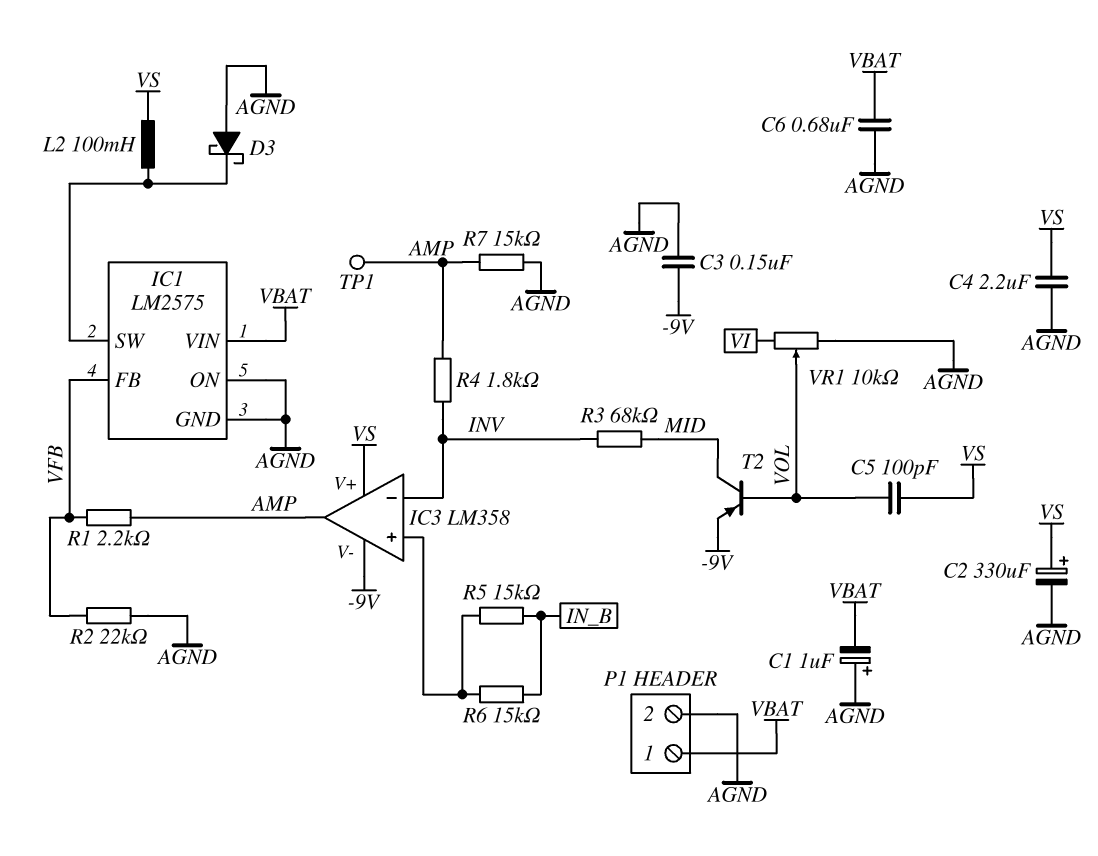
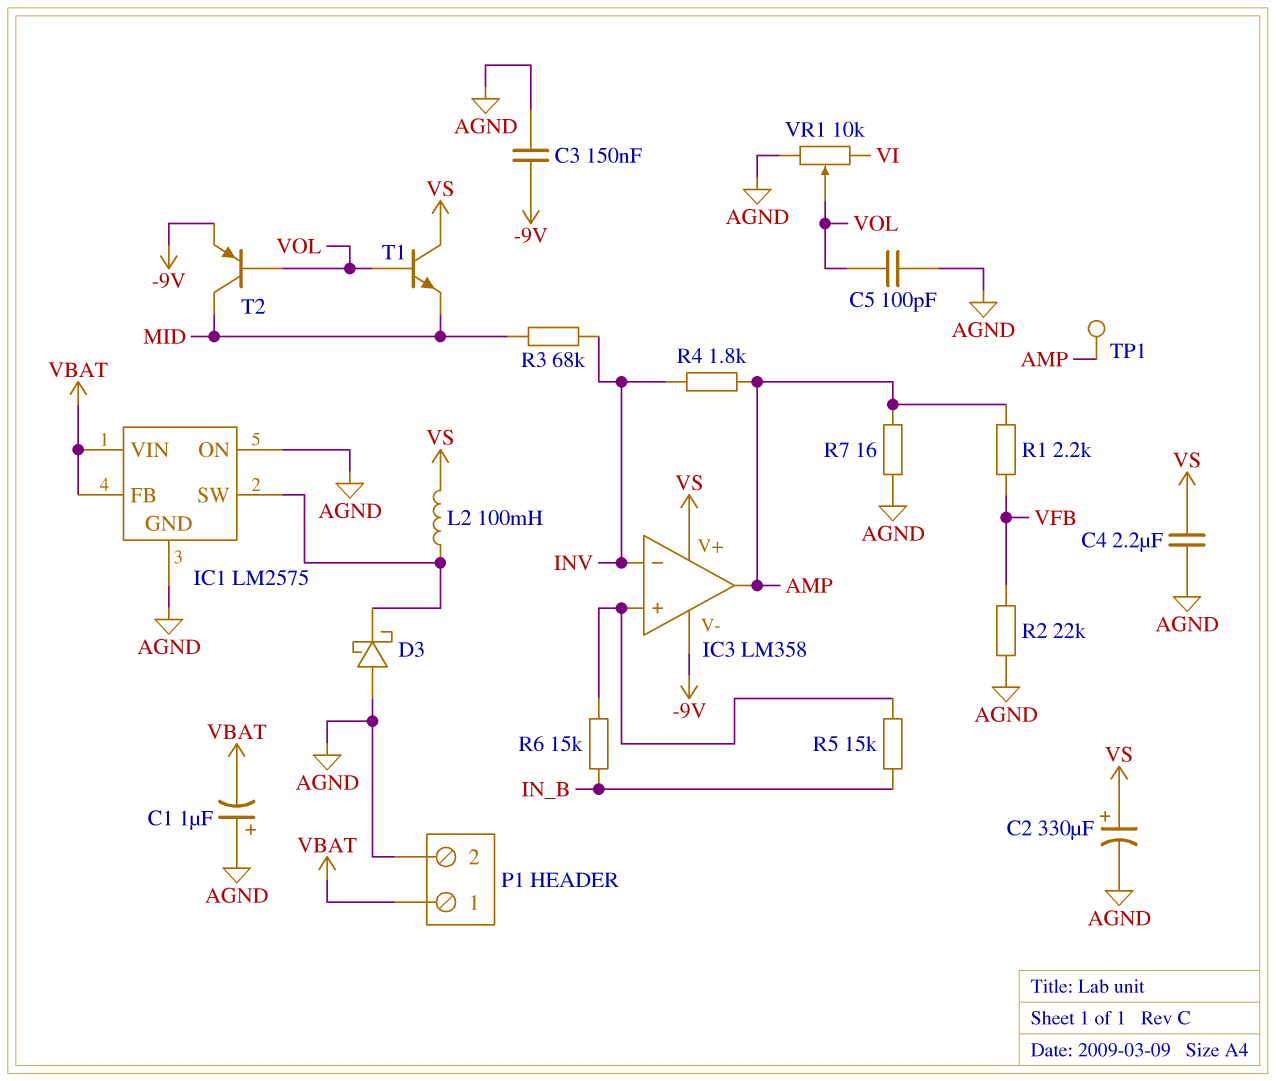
C5: 100pF (VOL, VS) -> 100pF (AGND, VOL)
C6: 680nF (AGND, VBAT) -> none
IC1 pin FB: VFB -> VBAT
R7: 15k (AGND, AMP) -> 16 (AGND, AMP)
T1: none -> NPN (B VOL, C VS, E MID)

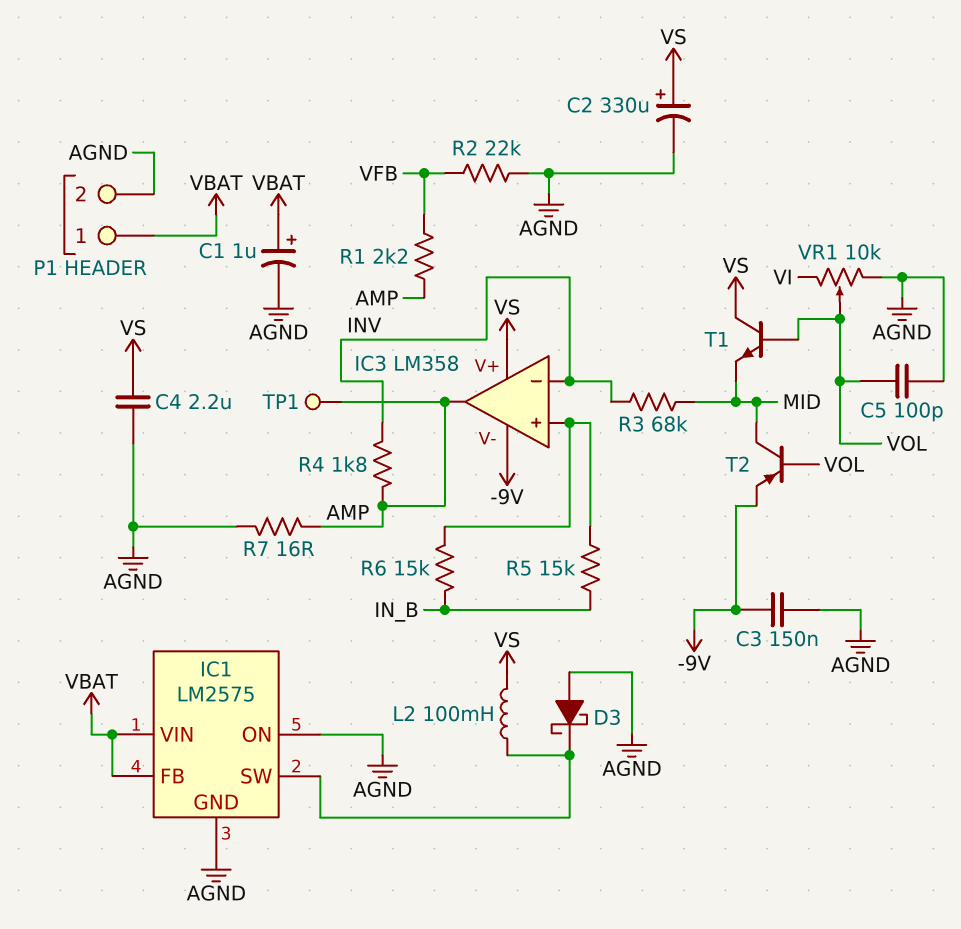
C1: 1uF (plus AGND, minus VBAT) -> 1uF (plus VBAT, minus AGND)

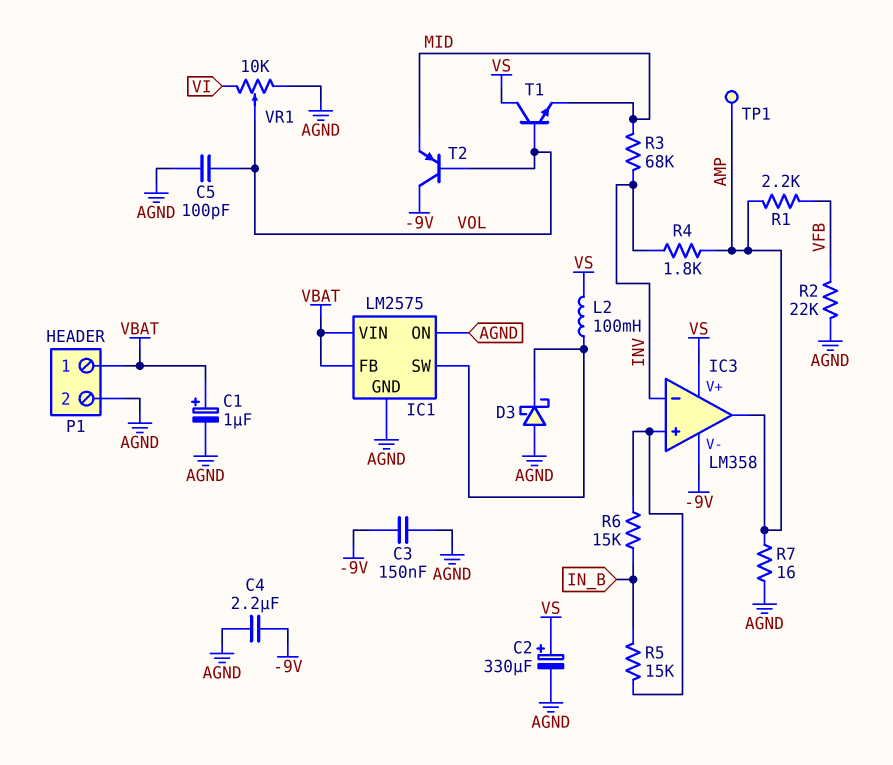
C4: 2.2uF (AGND, VS) -> 2.2uF (-9V, AGND)
T2: PNP (B VOL, C MID, E -9V) -> PNP (B VOL, C -9V, E MID)

